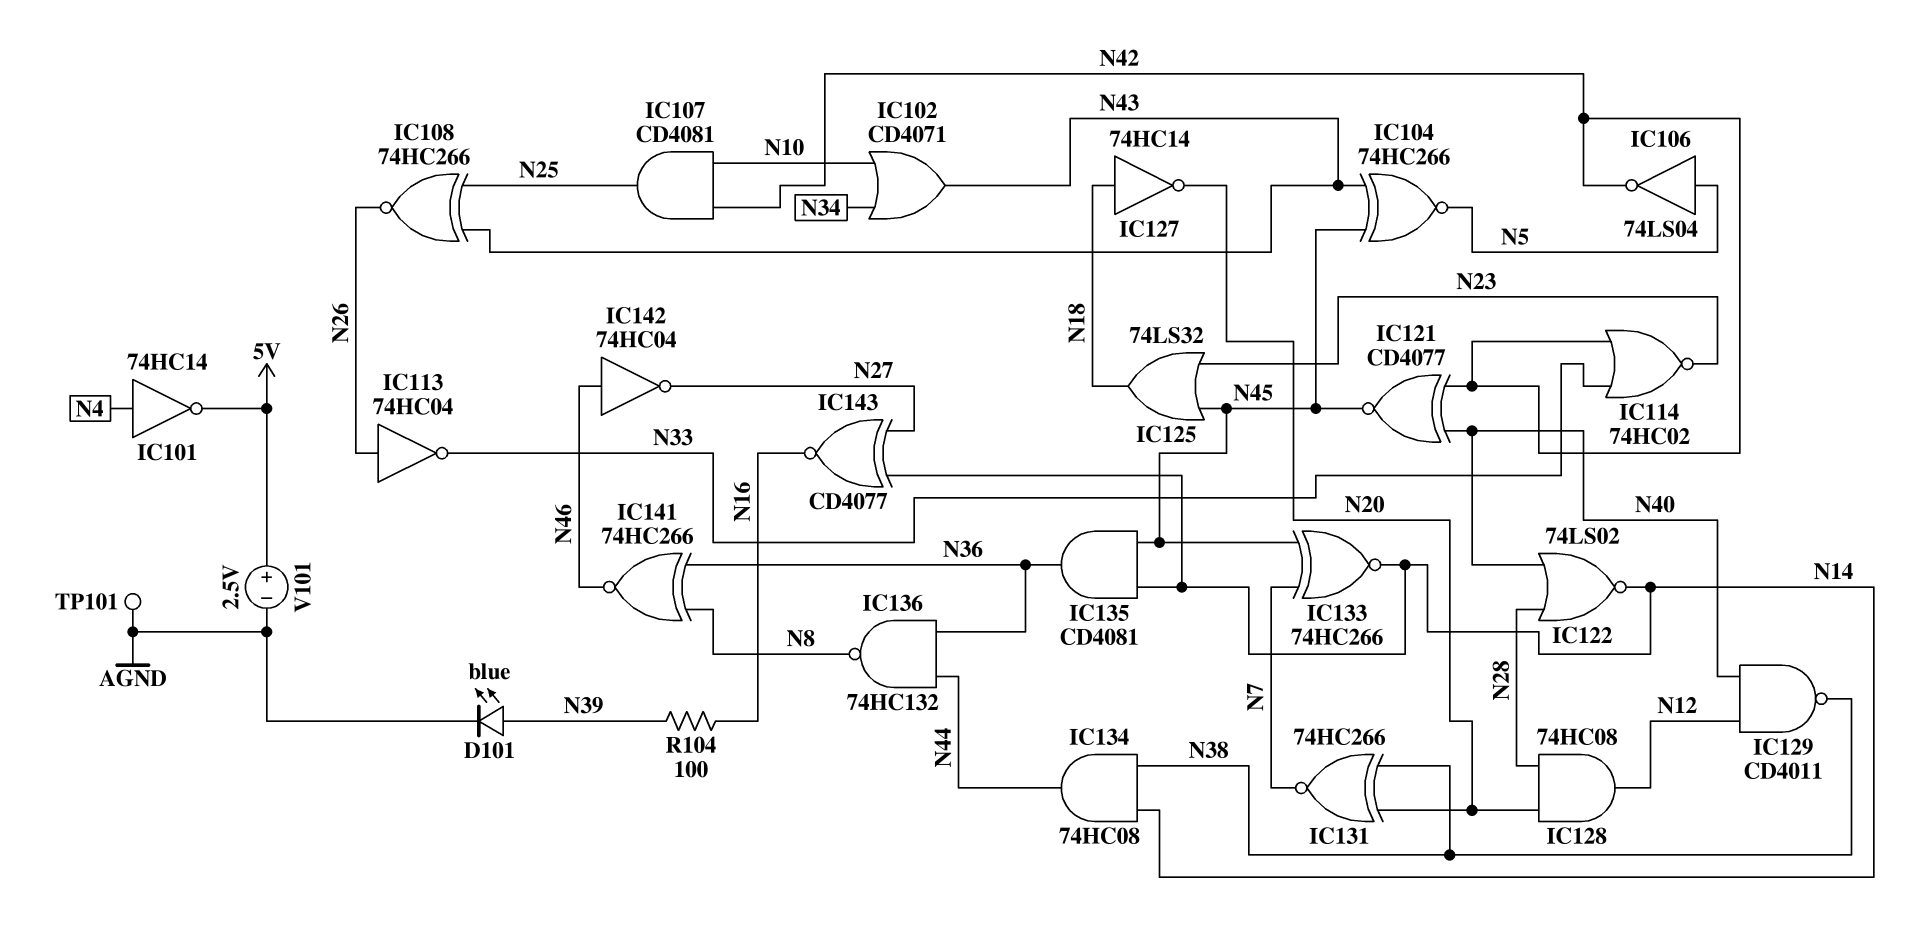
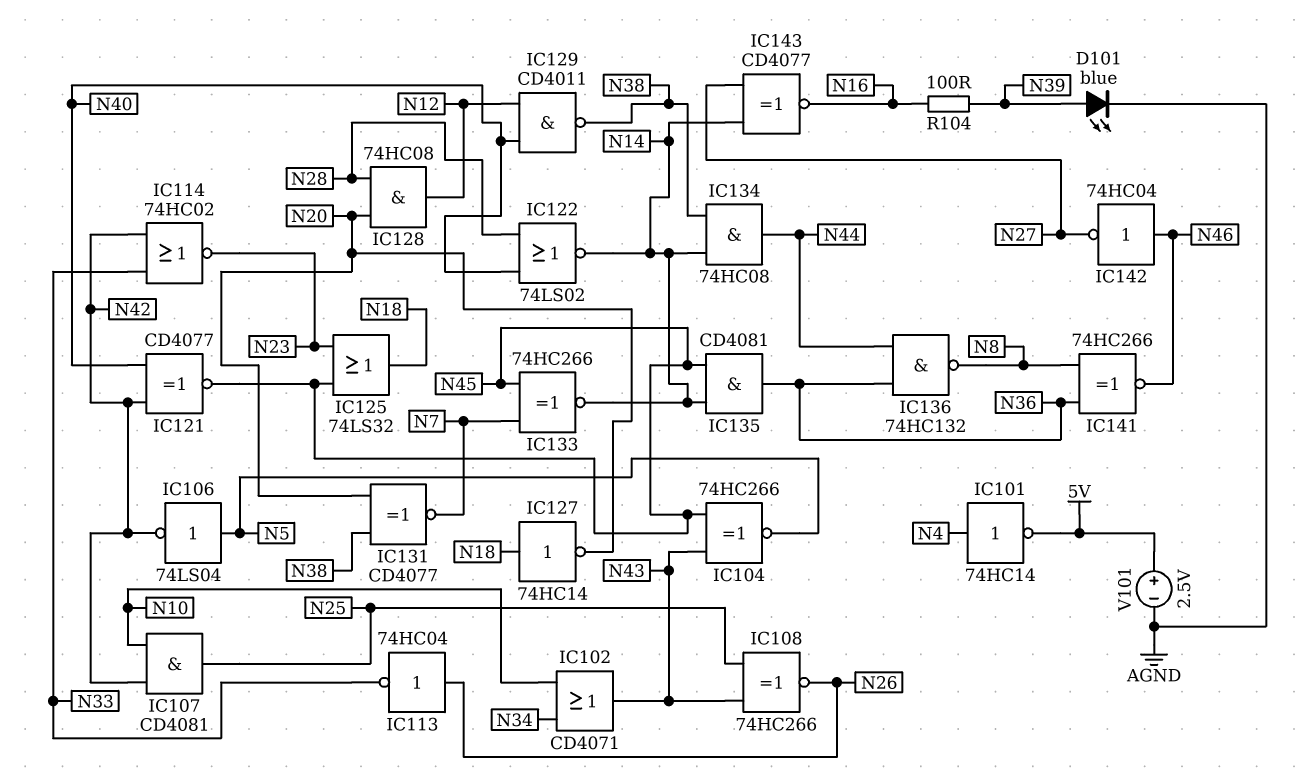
IC131: XNOR 74HC266 (in N20, in N38, out N7) -> XNOR CD4077 (in N20, in N38, out N7)
TP101: test point (AGND) -> none

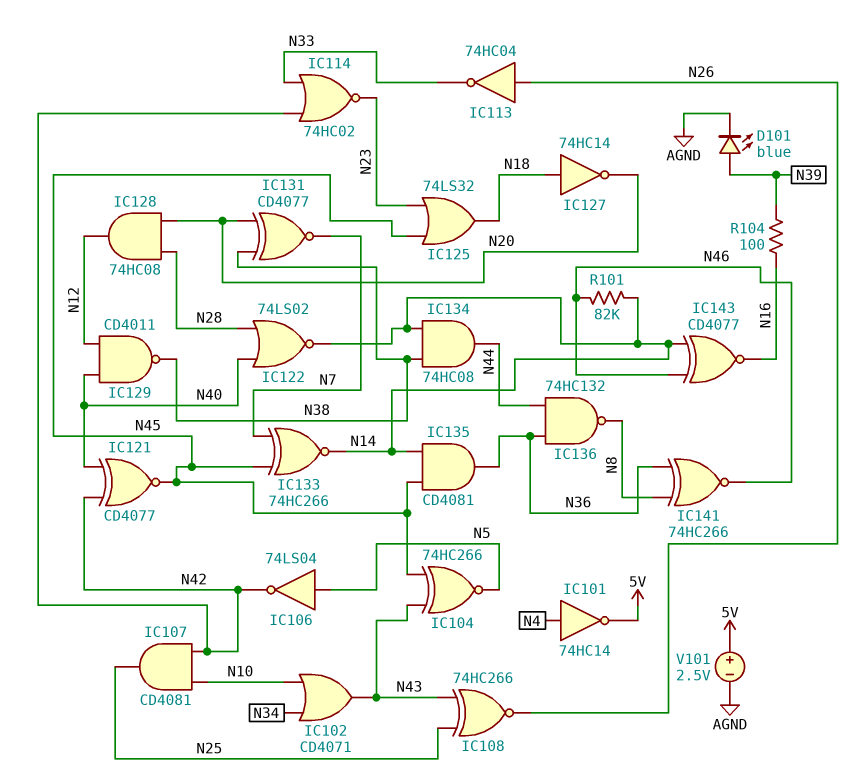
IC142: NOT 74HC04 (in N46, out N27) -> none
IC143: XNOR CD4077 (in N14, in N27, out N16) -> XNOR CD4077 (in N14, in N46, out N16)
R101: none -> 82k (N14, N46)

